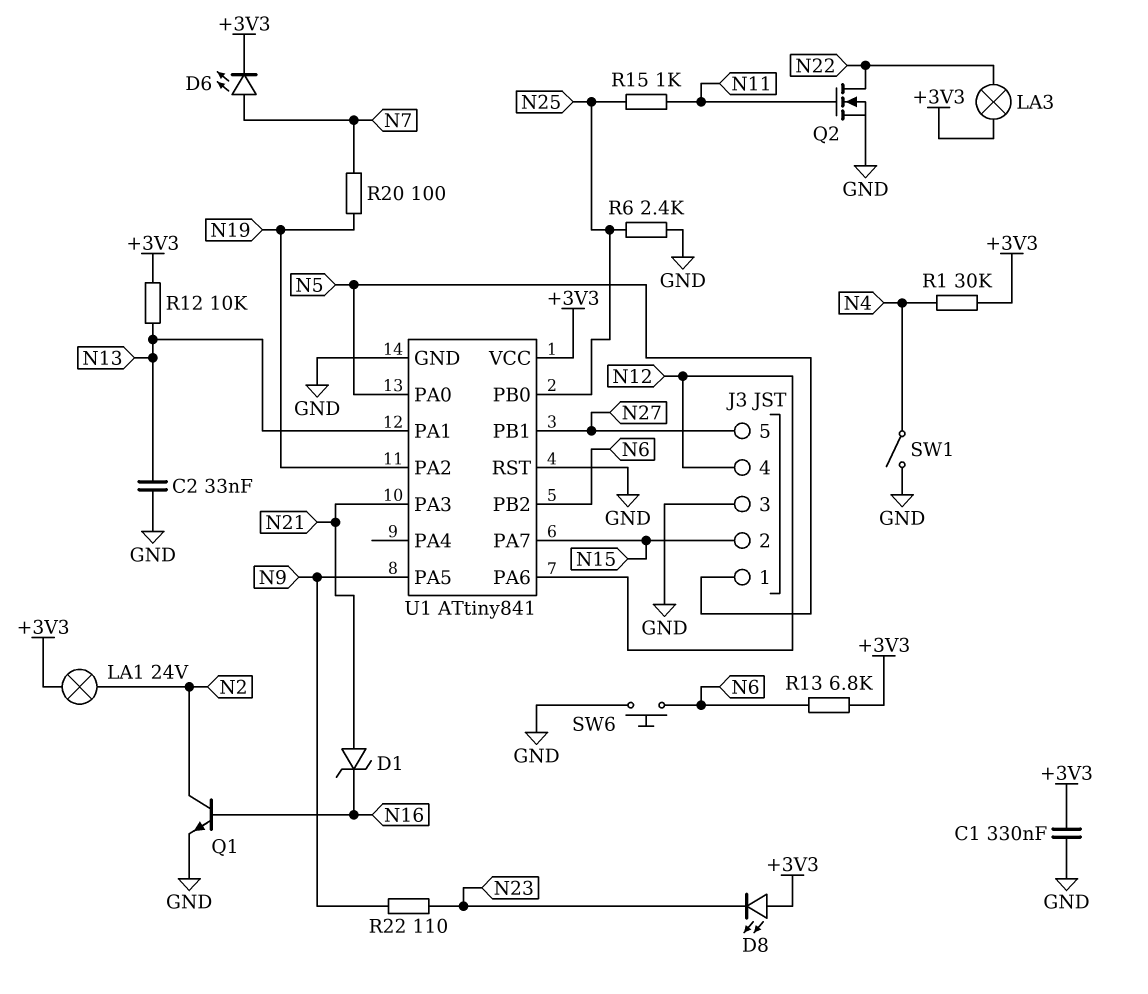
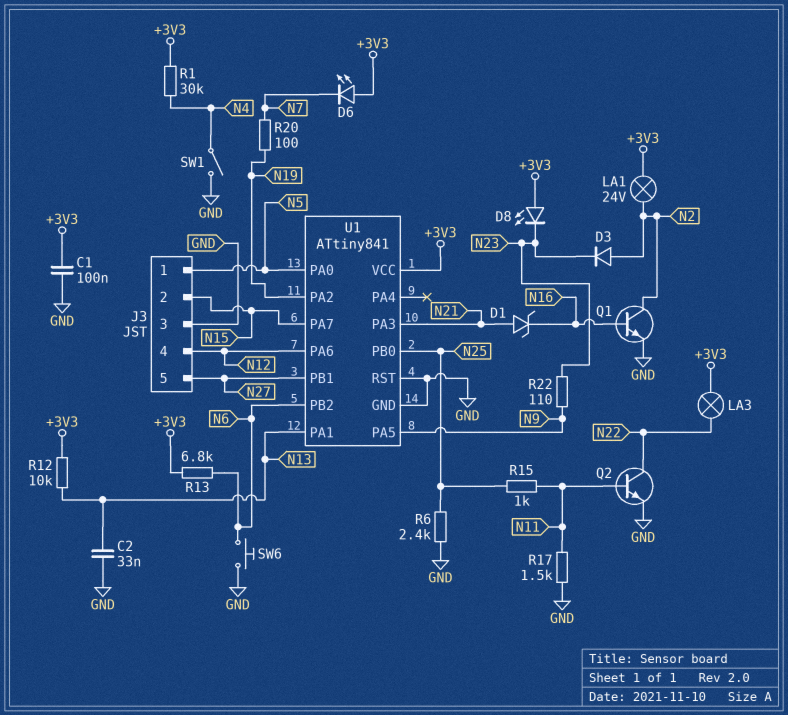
C1: 330nF (+3V3, GND) -> 100nF (+3V3, GND)
D3: none -> diode (A N2, K N23)
D6: LED (A N7, K +3V3) -> LED (A +3V3, K N7)
Q2: NMOS (G N11, D N22, S GND) -> NPN (B N11, C N22, E GND)
R17: none -> 1.5k (GND, N11)

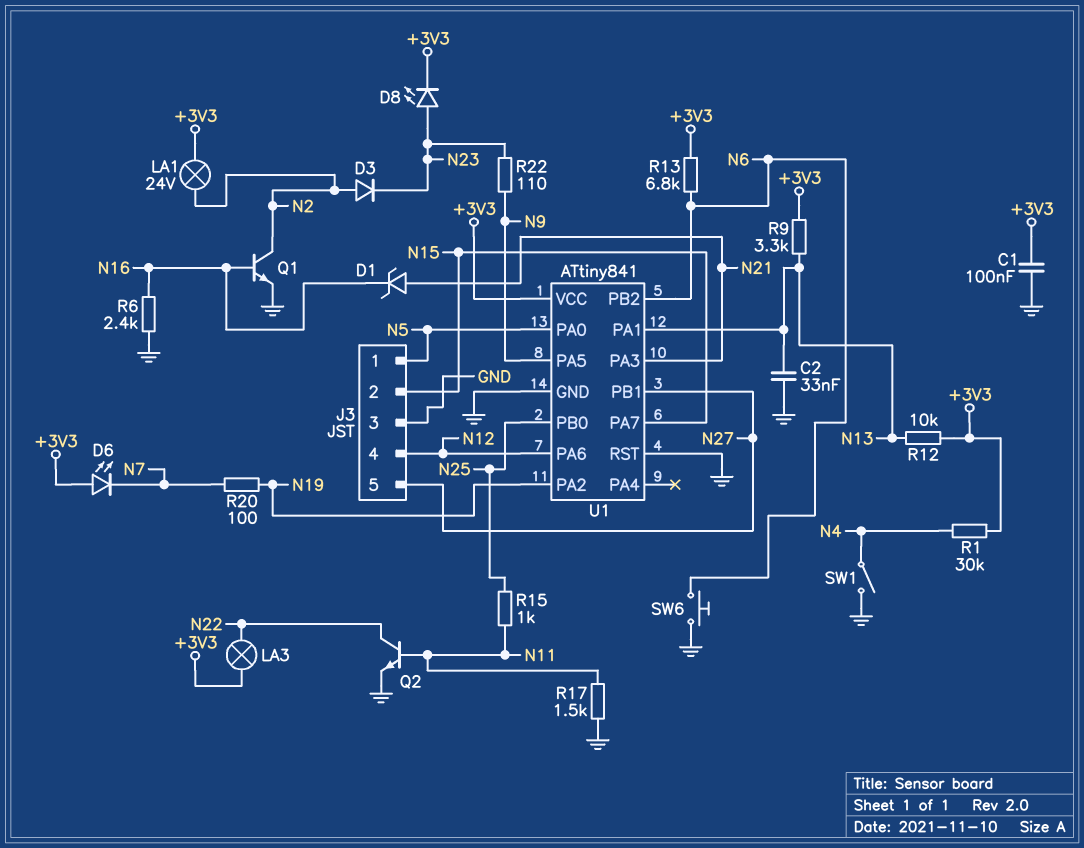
D8: LED (A +3V3, K N23) -> LED (A N23, K +3V3)
R6: 2.4k (GND, N25) -> 2.4k (GND, N16)
R9: none -> 3.3k (+3V3, N13)

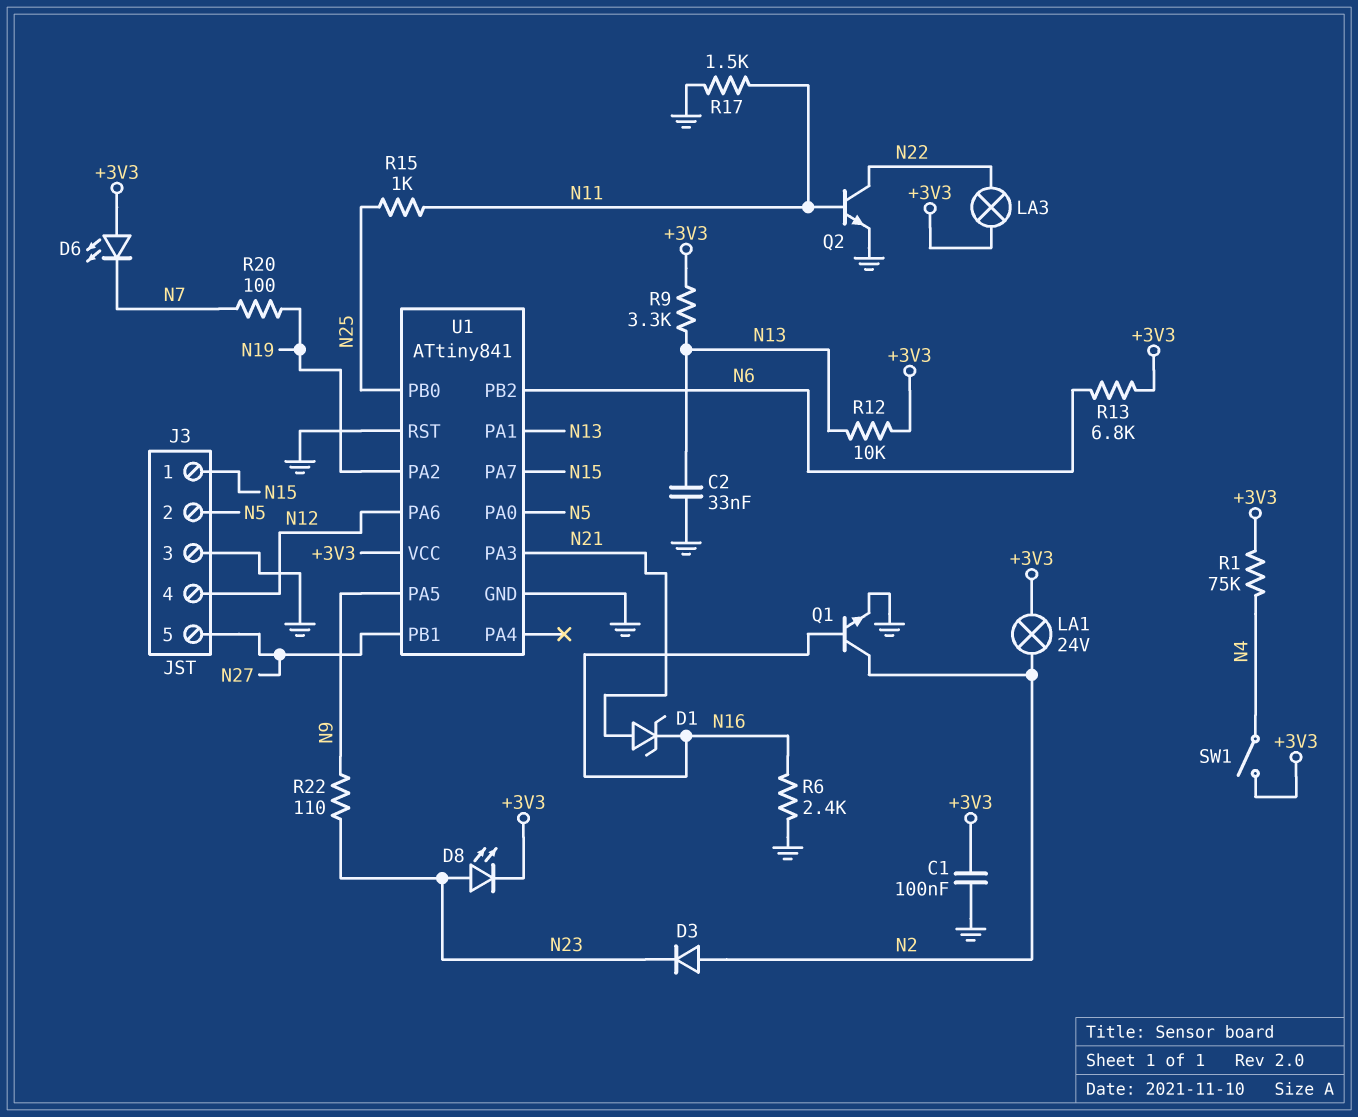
J3 pin 1: N5 -> N15
J3 pin 2: N15 -> N5
R1: 30k (+3V3, N4) -> 75k (+3V3, N4)
SW1: switch (GND, N4) -> switch (+3V3, N4)
SW6: button (GND, N6) -> none

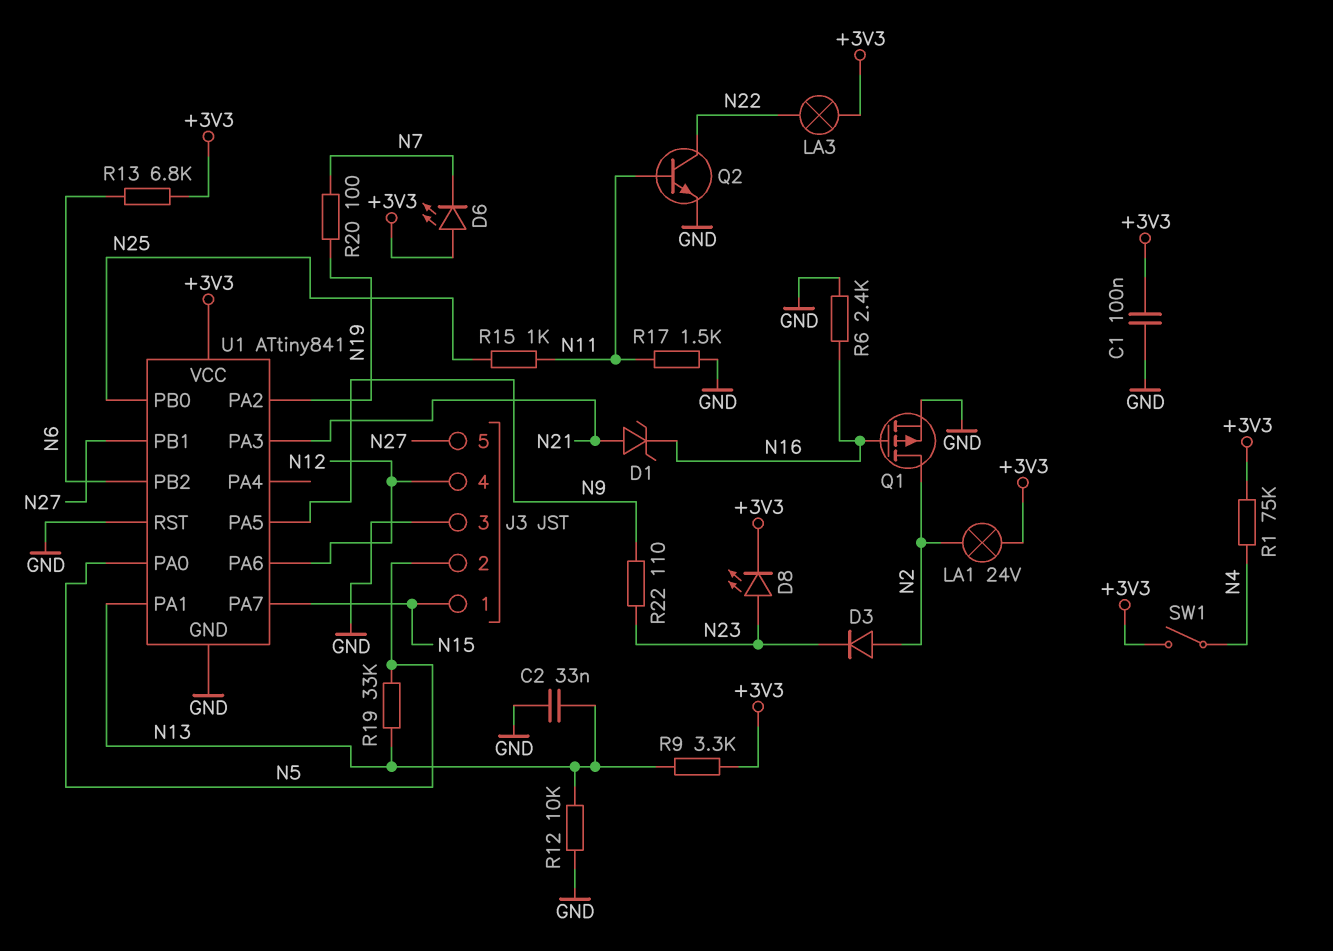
Q1: NPN (B N16, C N2, E GND) -> PMOS (G N16, D N2, S GND)
R12: 10k (+3V3, N13) -> 10k (GND, N13)
R19: none -> 33k (N5, N13)

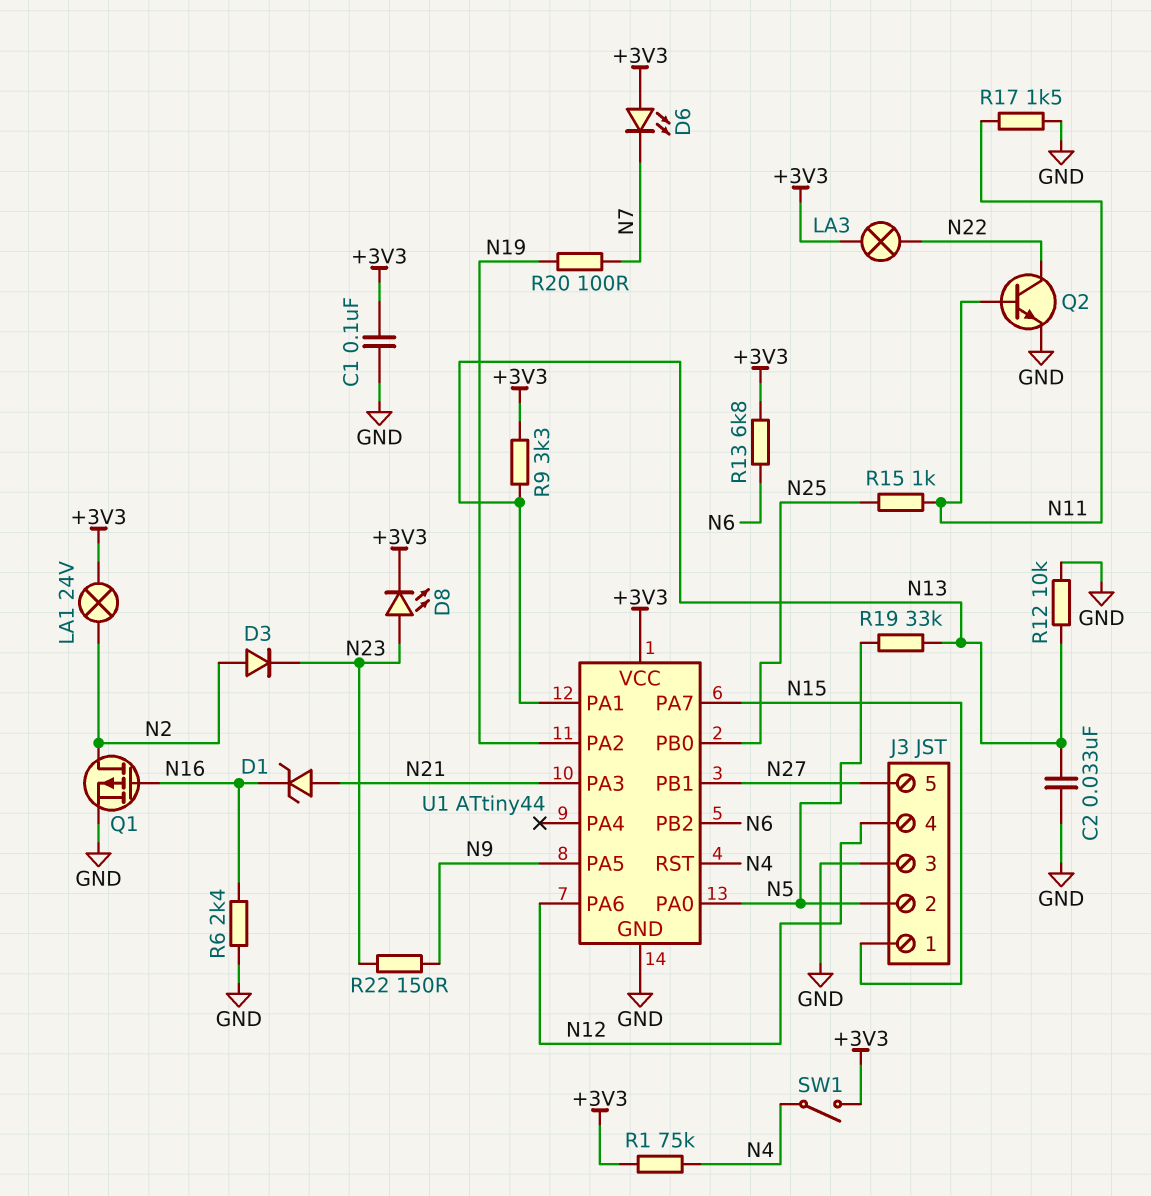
R22: 110 (N9, N23) -> 150 (N9, N23)
U1: ATtiny841 -> ATtiny44
U1 pin RST: GND -> N4

